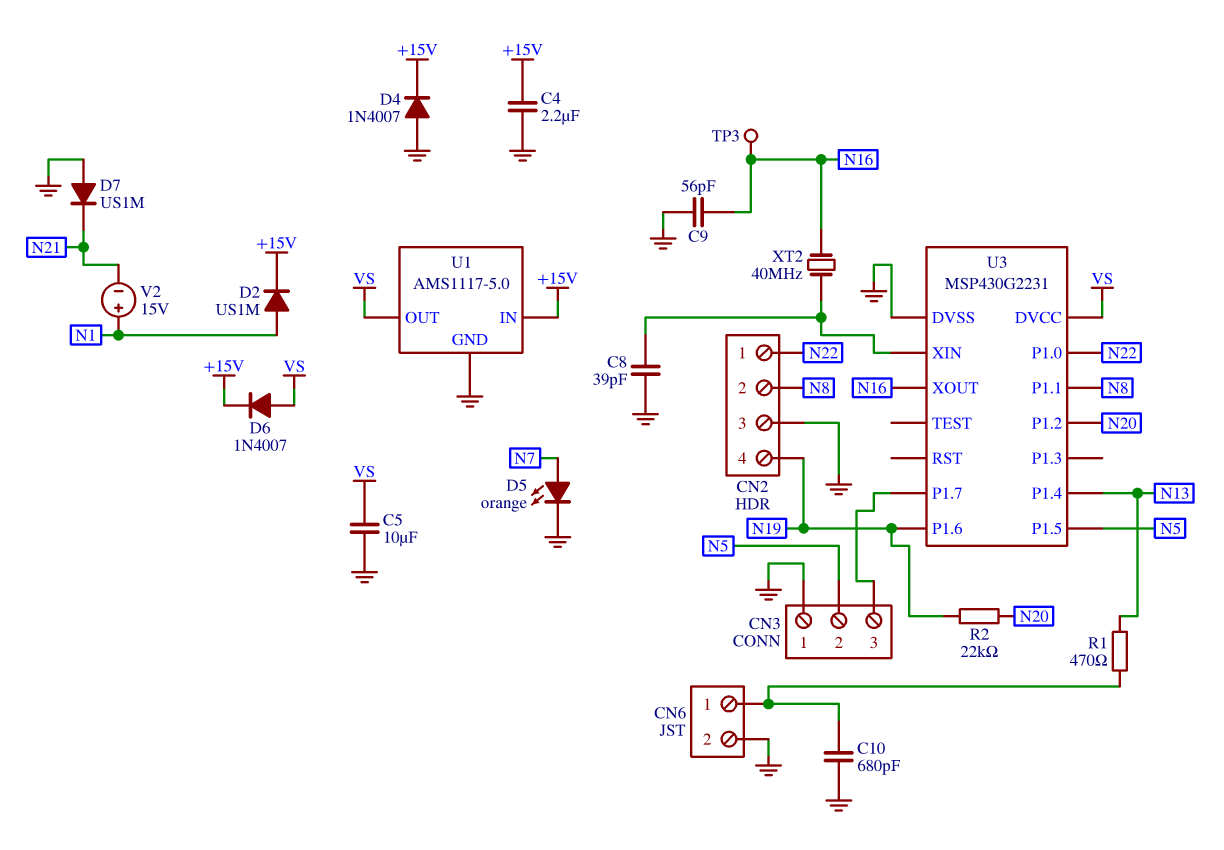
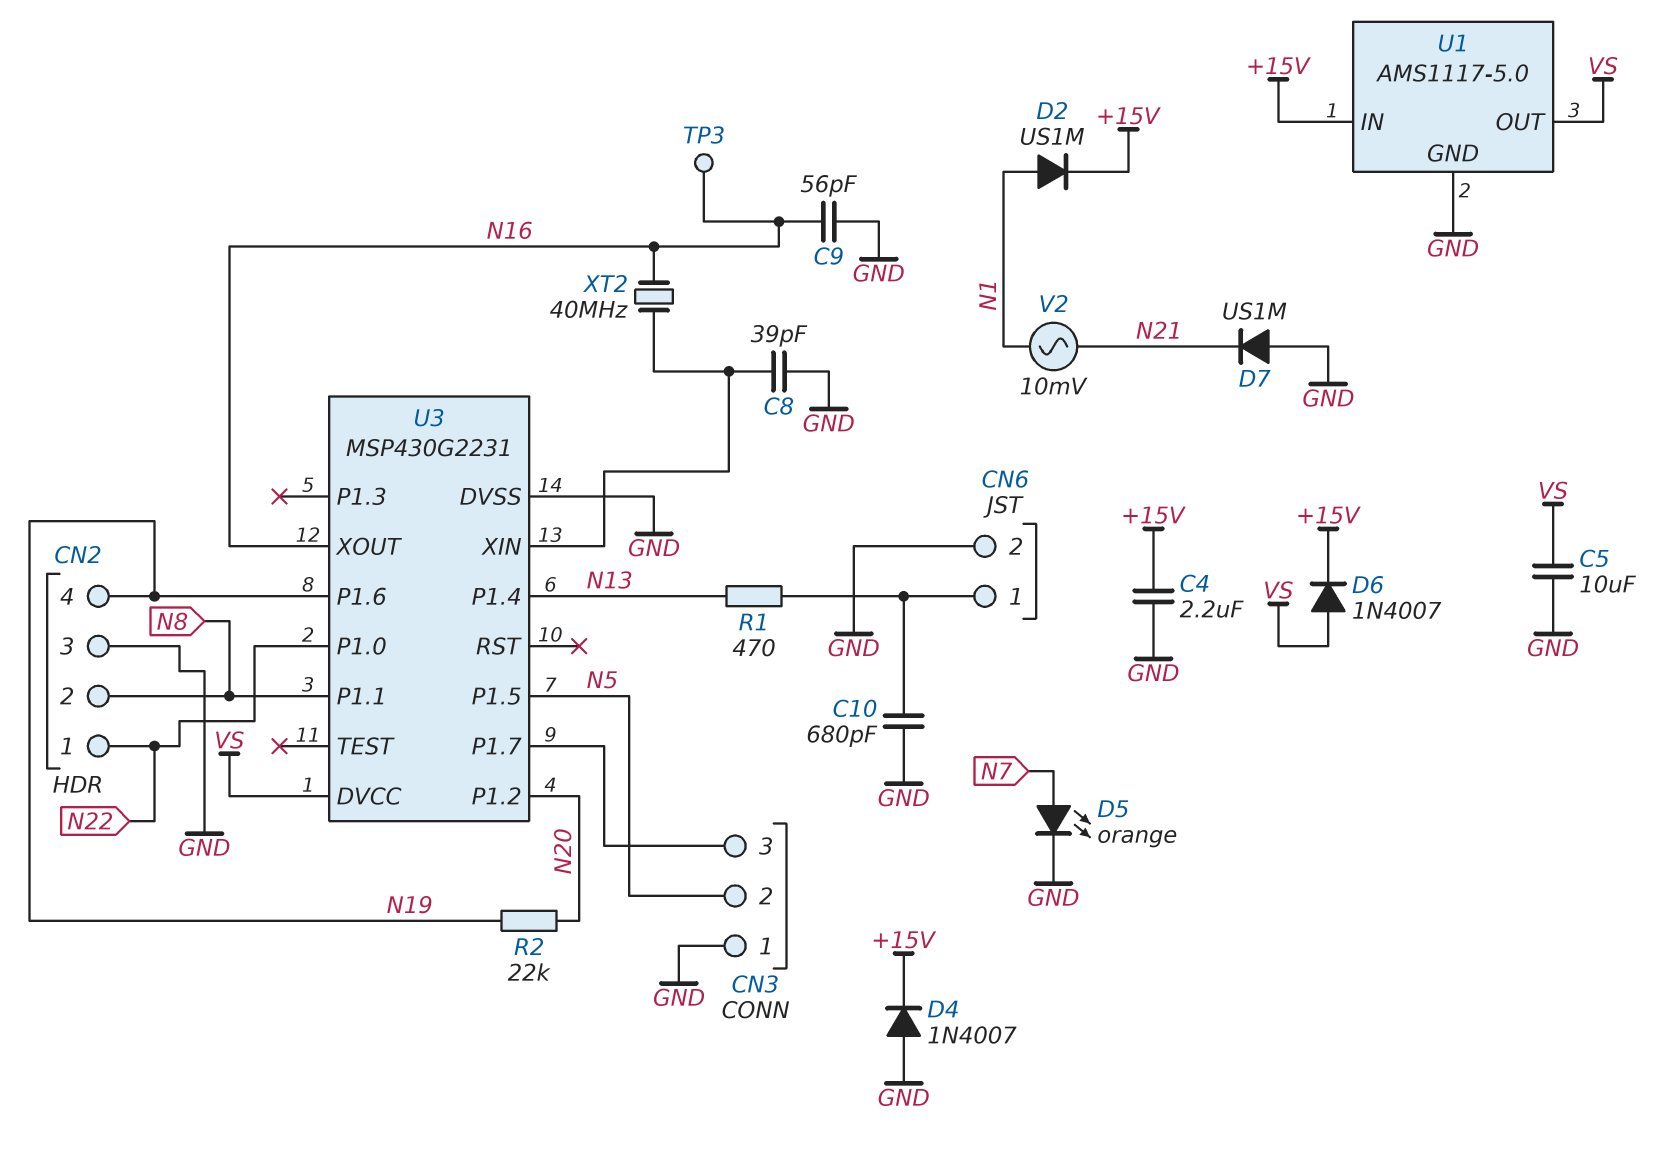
V2: 15V (plus N1, minus N21) -> AC 10mV (N1, N21)

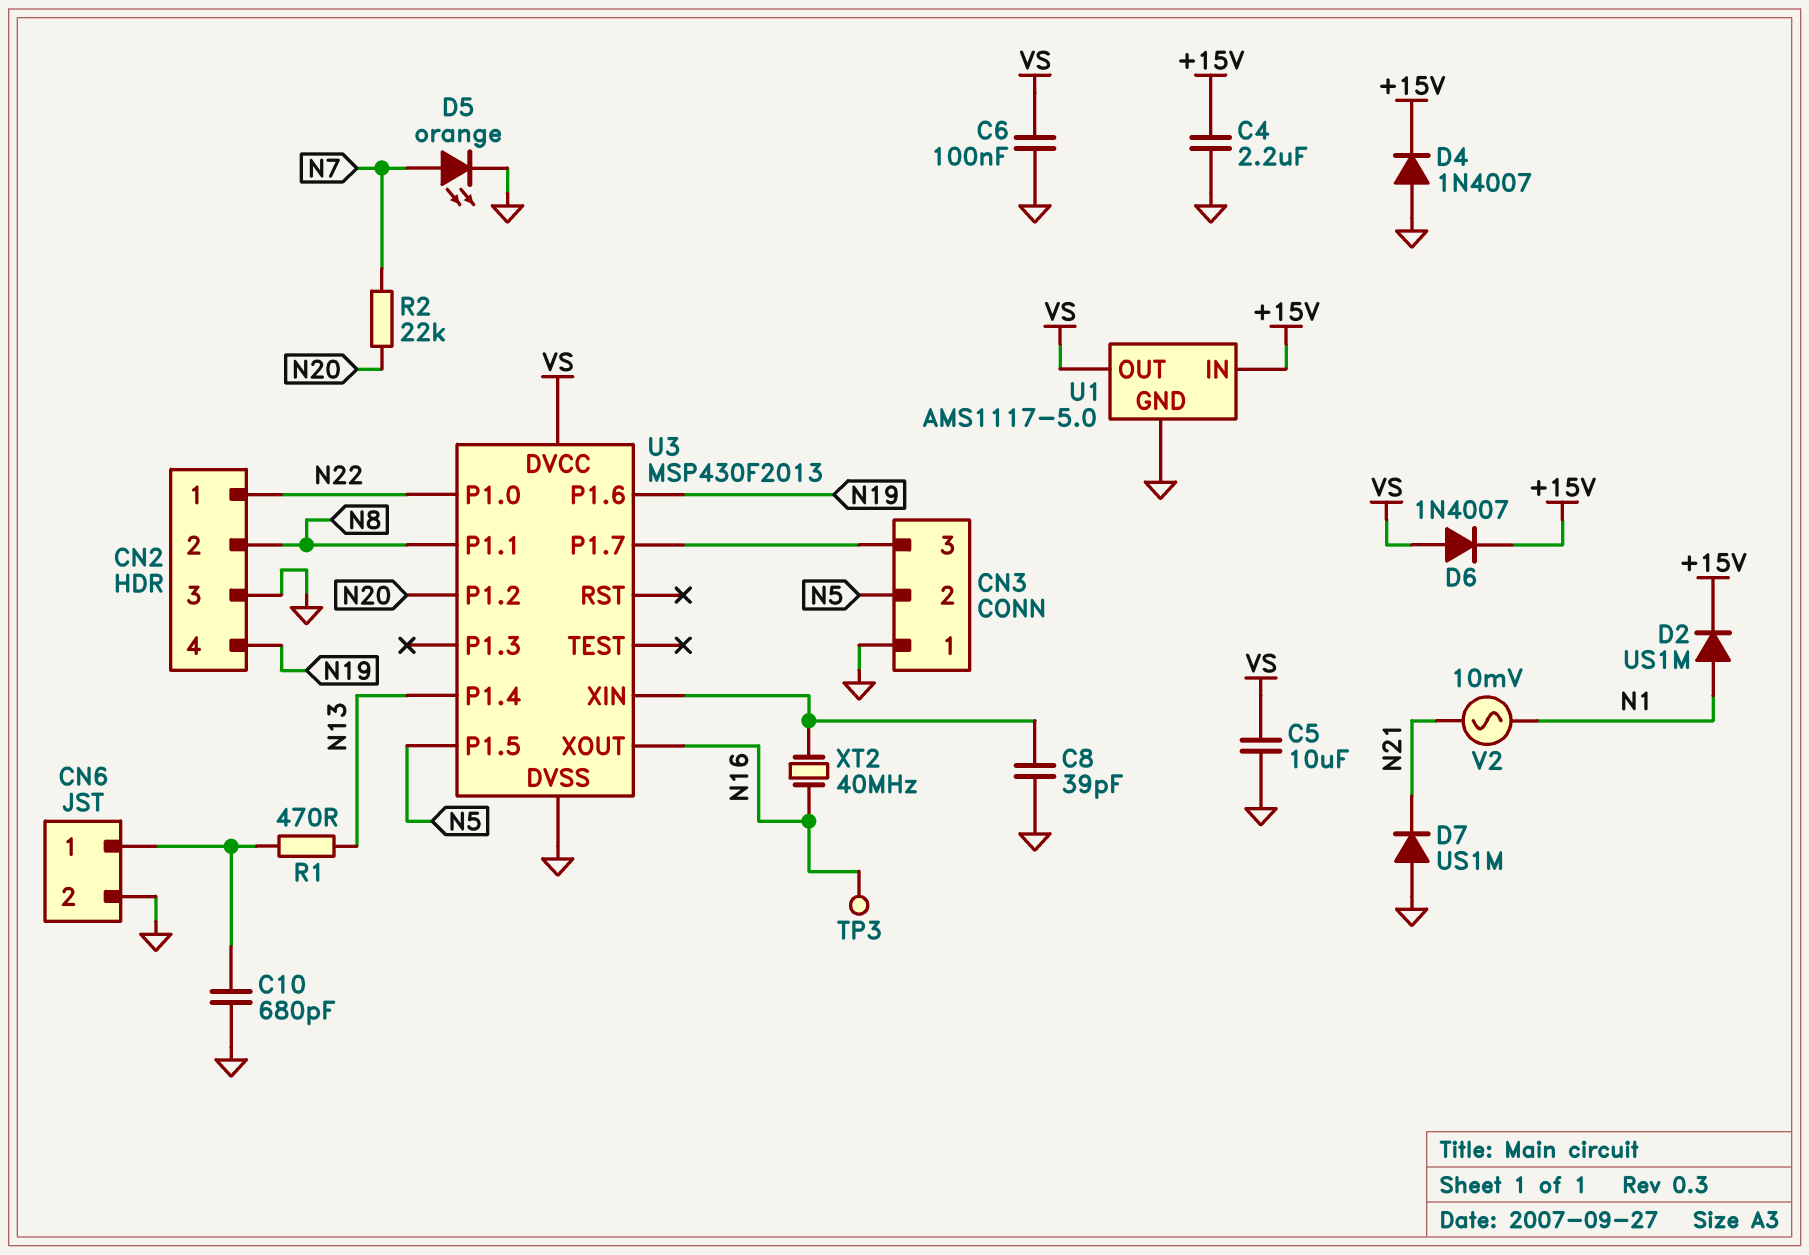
C6: none -> 100nF (GND, VS)
C9: 56pF (GND, N16) -> none
R2: 22k (N19, N20) -> 22k (N7, N20)
U3: MSP430G2231 -> MSP430F2013

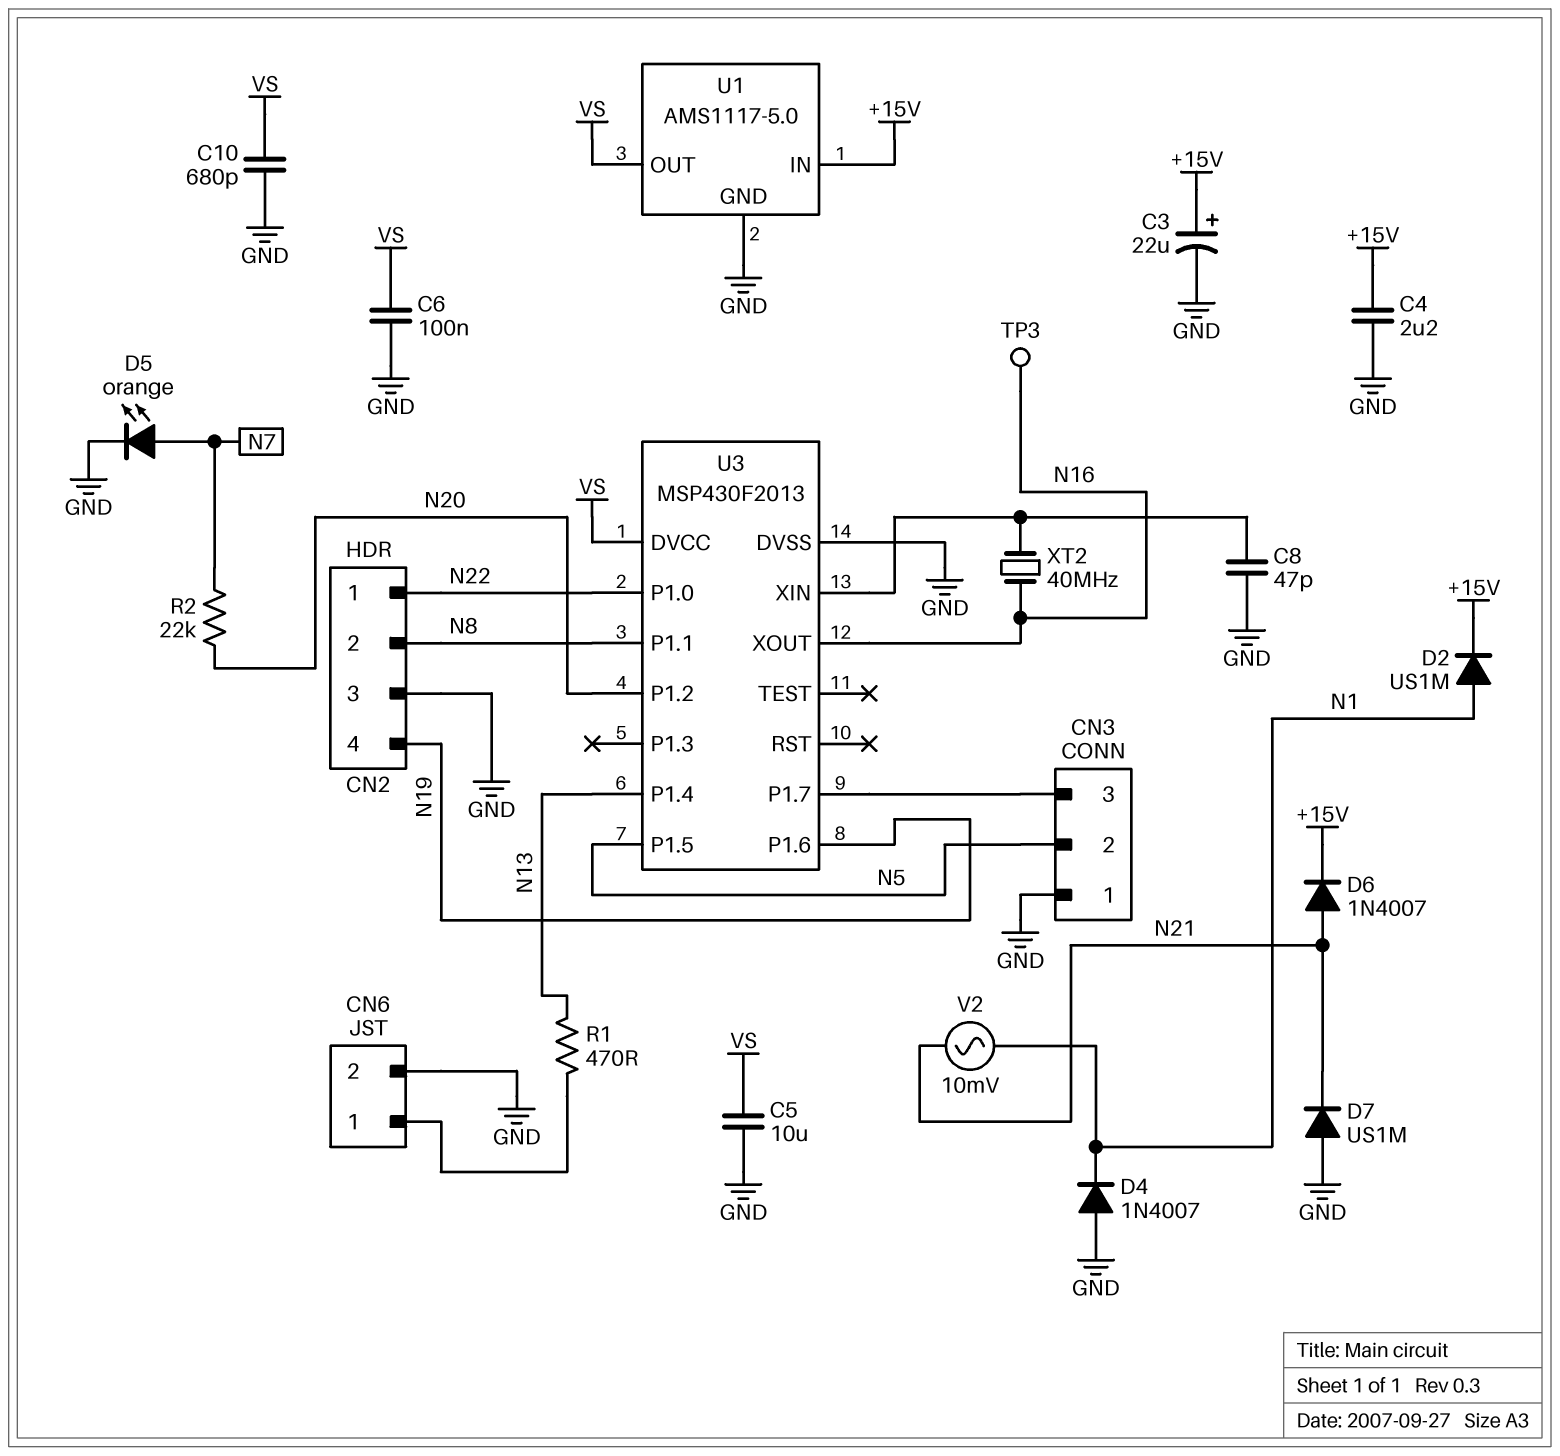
C3: none -> 22uF (plus +15V, minus GND)
C8: 39pF (GND, U3/XIN) -> 47pF (GND, U3/XIN)
C10: 680pF (CN6/1, GND) -> 680pF (GND, VS)
D4: diode 1N4007 (A GND, K +15V) -> diode 1N4007 (A GND, K N1)
D6: diode 1N4007 (A VS, K +15V) -> diode 1N4007 (A N21, K +15V)

